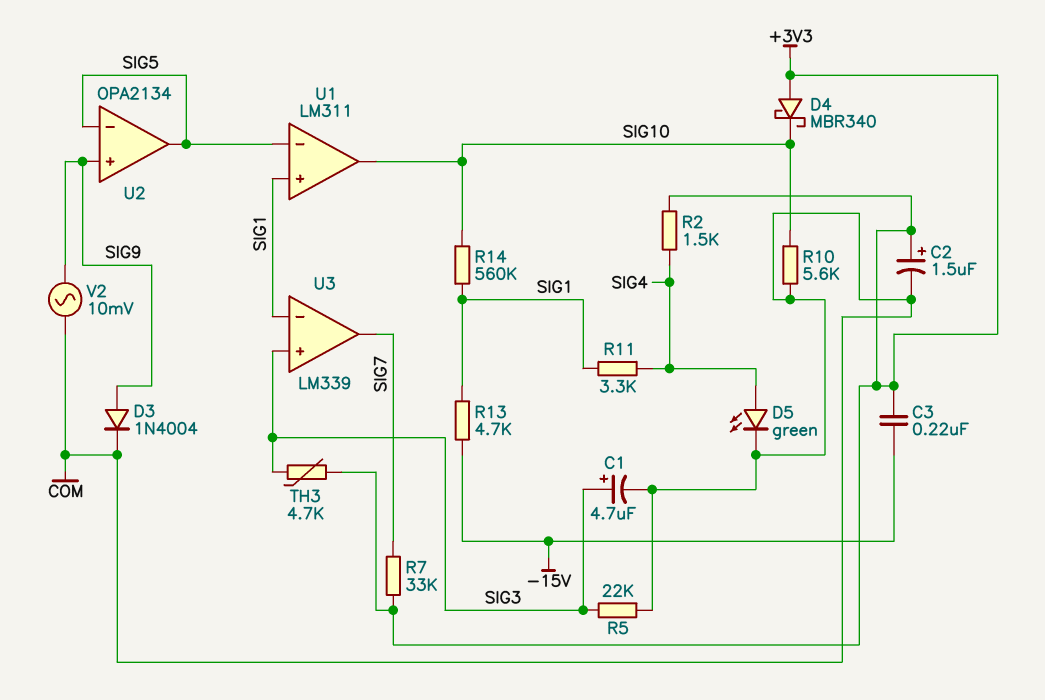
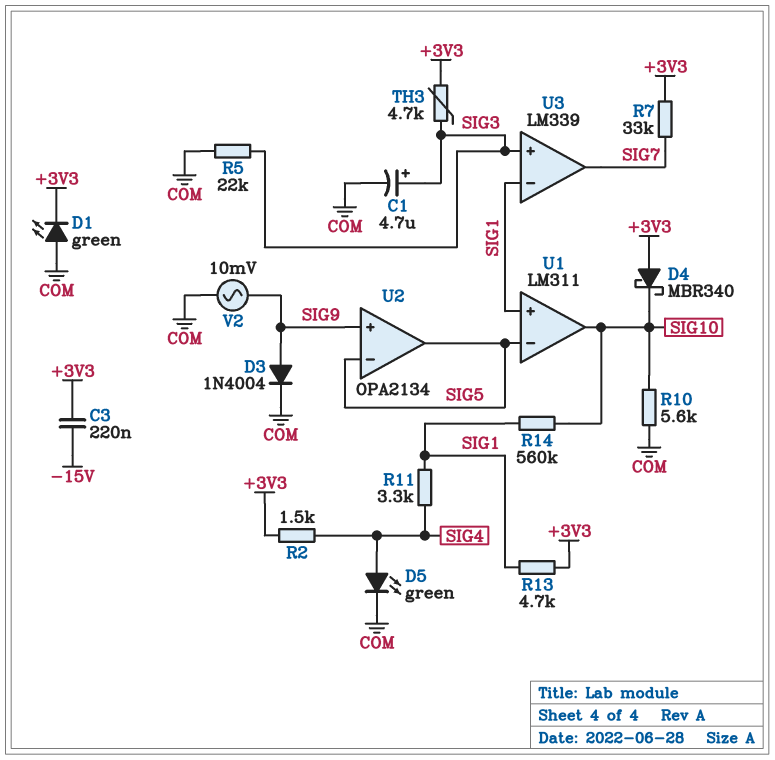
C2: 1.5uF (plus +3V3, minus COM) -> none
D1: none -> LED green (A COM, K +3V3)
R13: 4.7k (-15V, SIG1) -> 4.7k (+3V3, SIG1)

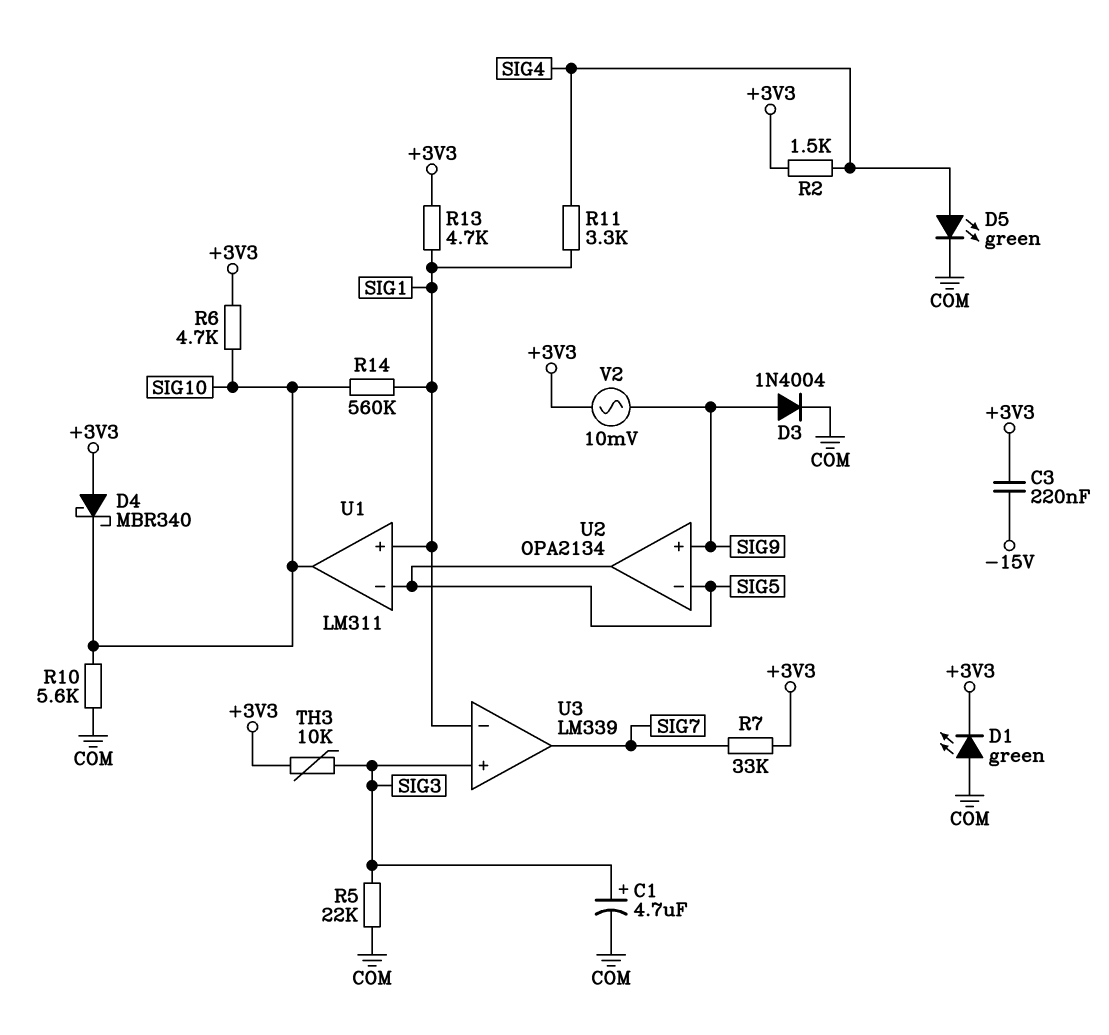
R6: none -> 4.7k (+3V3, SIG10)
TH3: 4.7k (+3V3, SIG3) -> 10k (+3V3, SIG3)
V2: AC 10mV (COM, SIG9) -> AC 10mV (+3V3, SIG9)

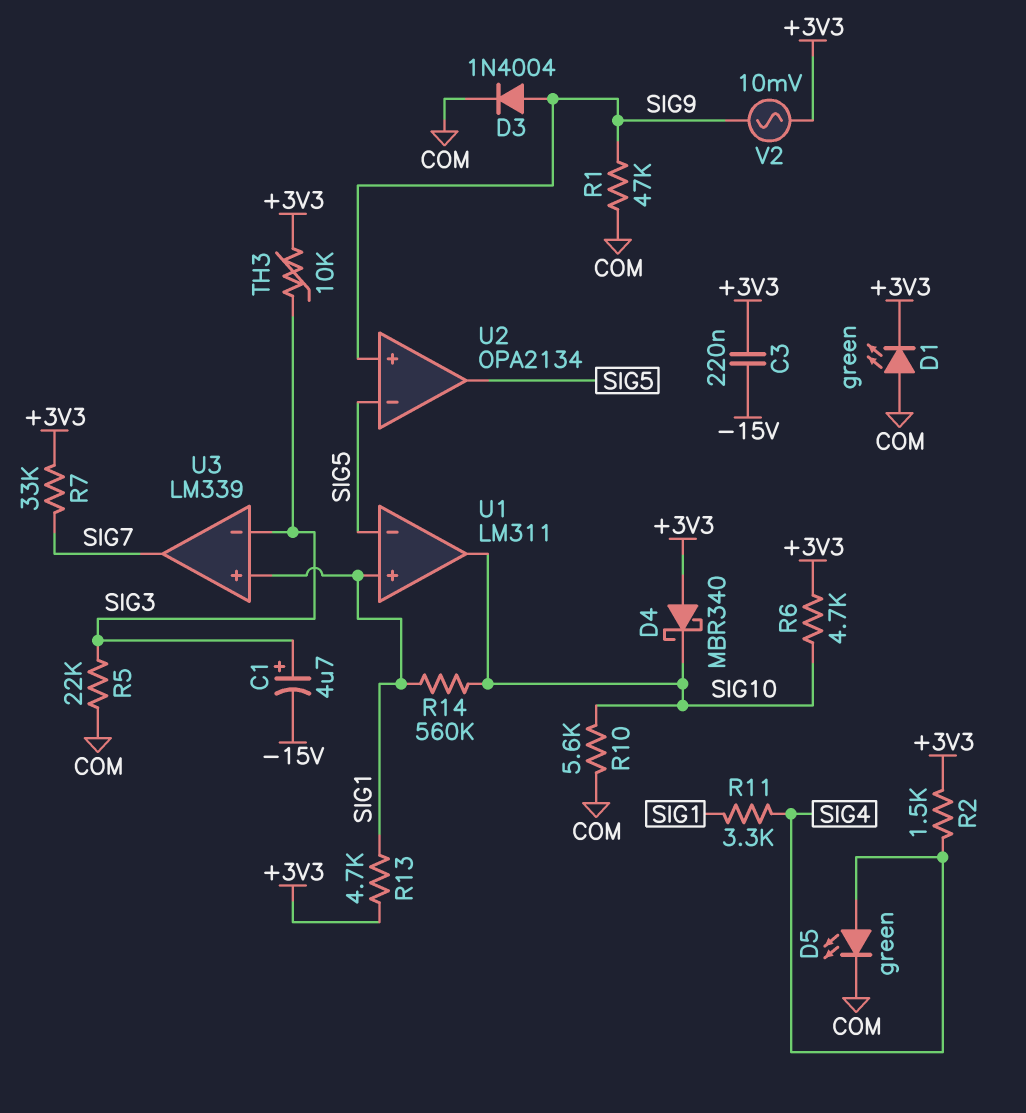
C1: 4.7uF (plus SIG3, minus COM) -> 4.7uF (plus SIG3, minus -15V)
R1: none -> 47k (COM, SIG9)
U3 pin in+: SIG3 -> SIG1
U3 pin in-: SIG1 -> SIG3

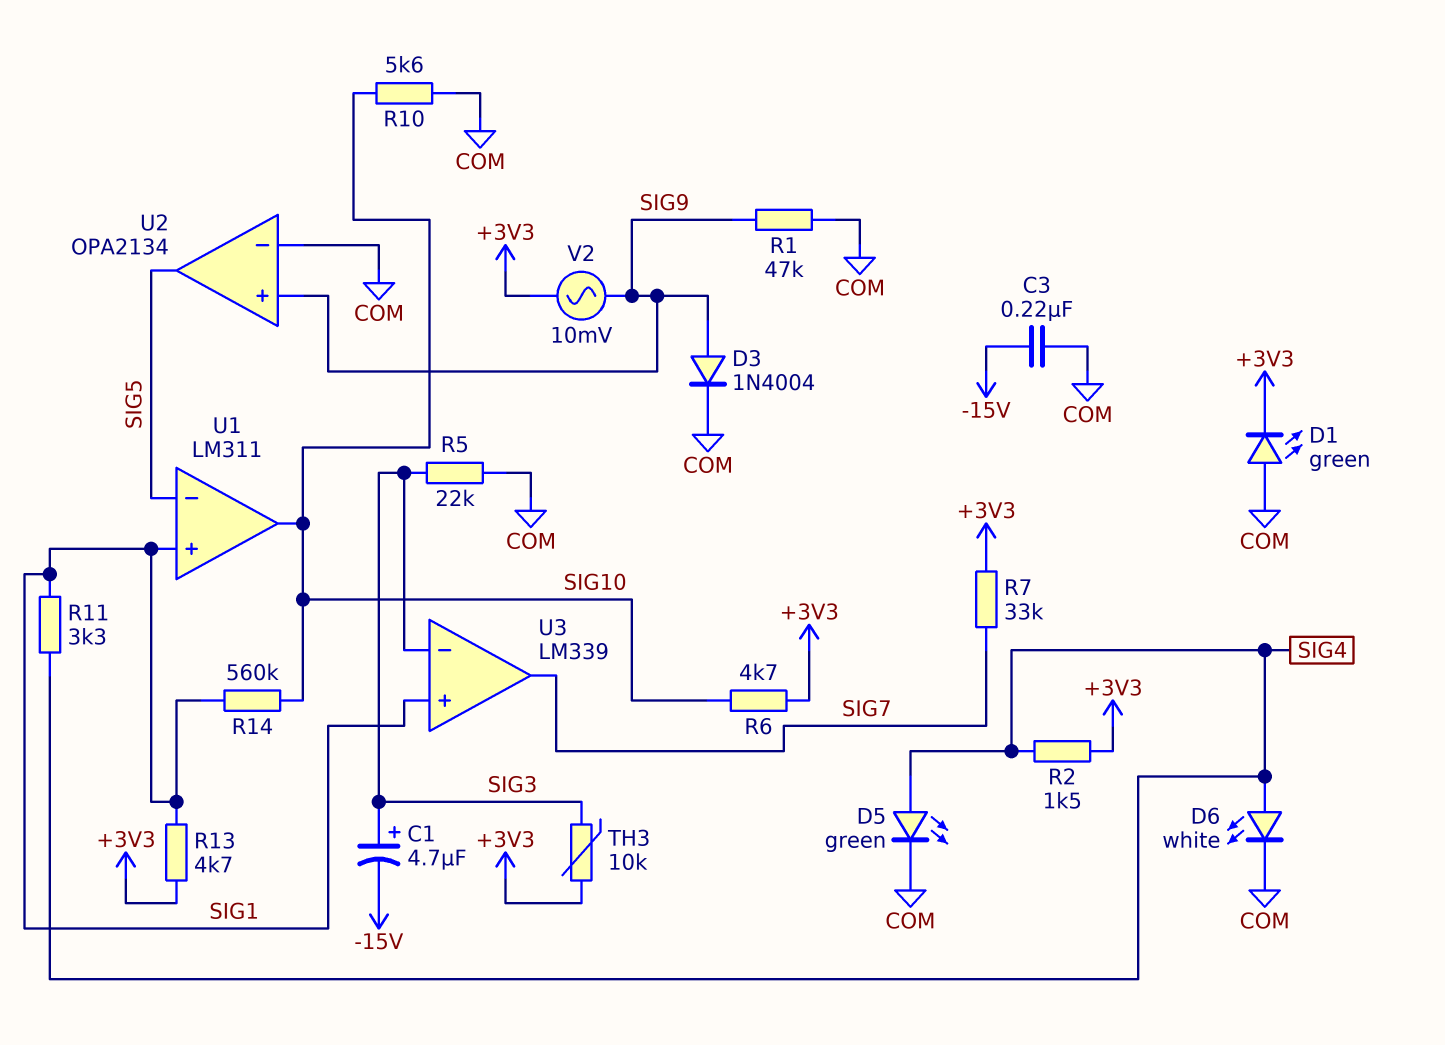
C3: 220nF (+3V3, -15V) -> 220nF (-15V, COM)
D4: schottky MBR340 (A +3V3, K SIG10) -> none
D6: none -> LED white (A SIG4, K COM)
U2 pin in-: SIG5 -> COM

